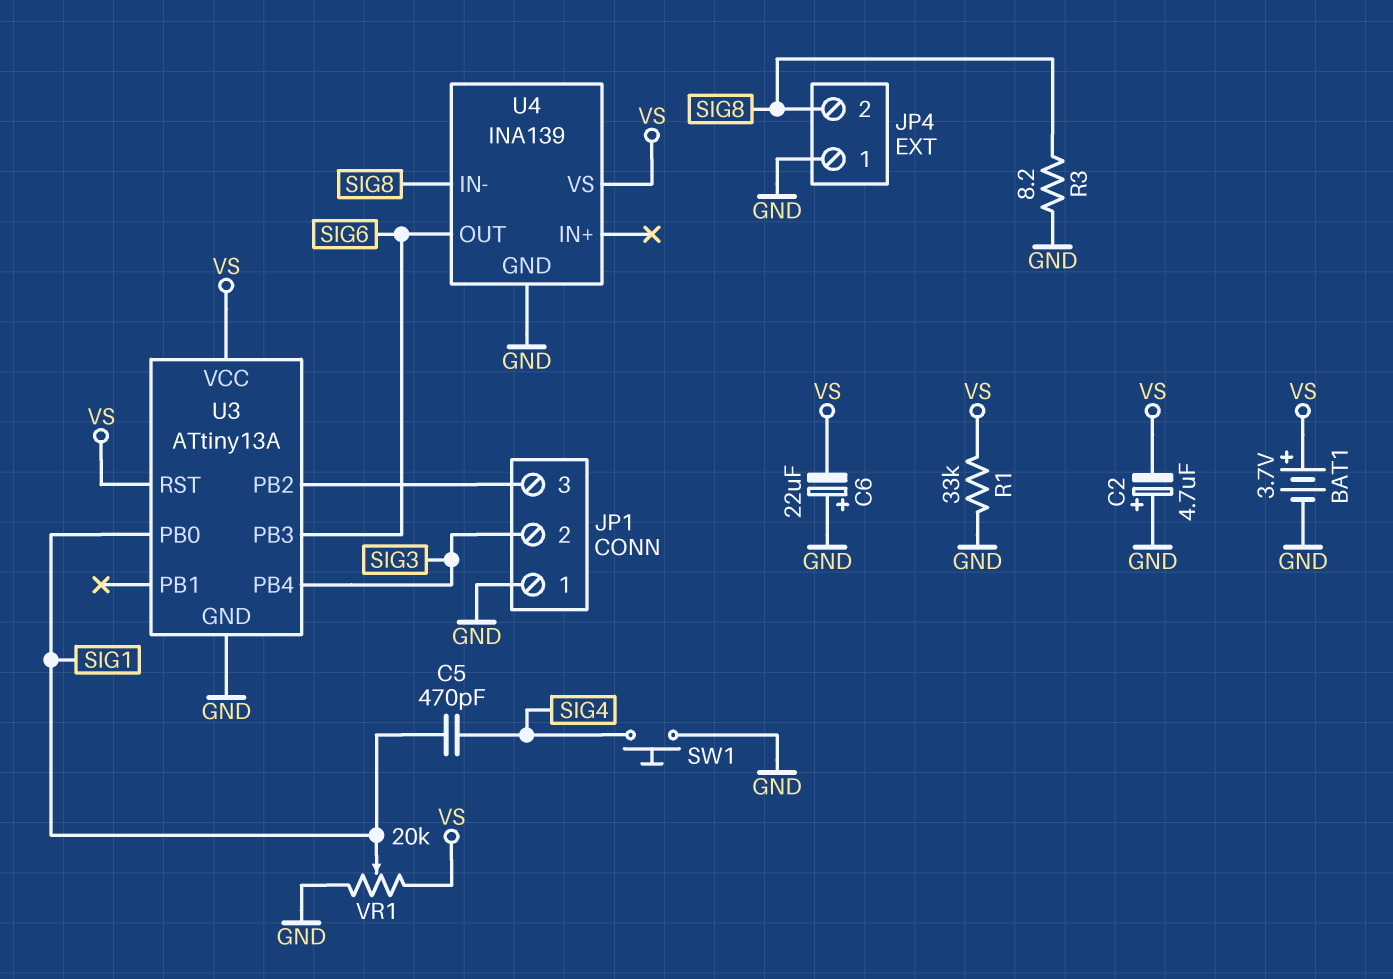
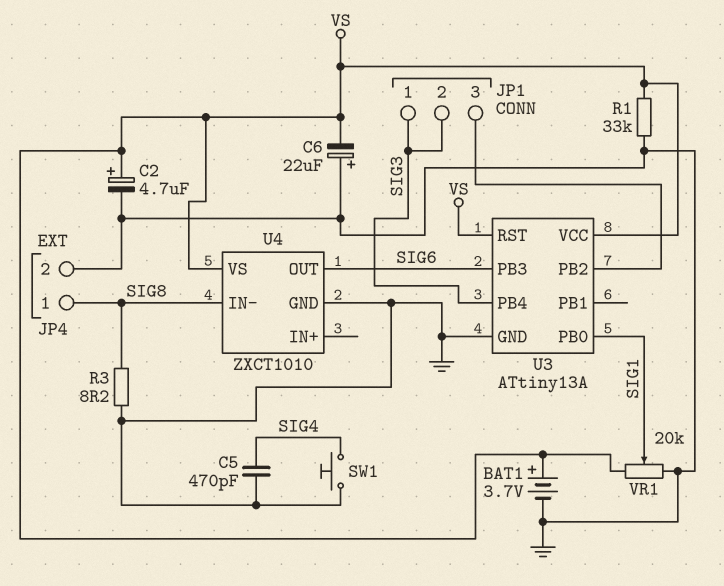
C2: 4.7uF (plus GND, minus VS) -> 4.7uF (plus VS, minus GND)
C5: 470pF (SIG1, SIG4) -> 470pF (GND, SIG4)
JP1 pin 1: GND -> SIG3
JP4 pin 1: GND -> SIG8
JP4 pin 2: SIG8 -> GND
U4: INA139 -> ZXCT1010

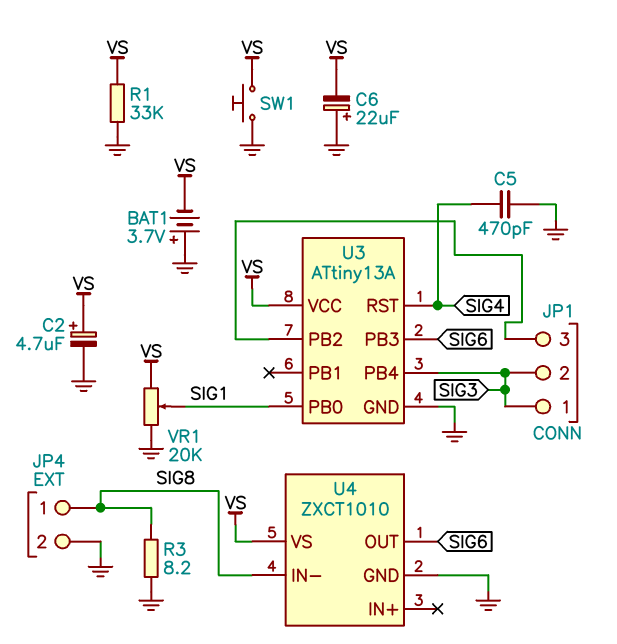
BAT1: 3.7V (plus VS, minus GND) -> 3.7V (plus GND, minus VS)
SW1: button (GND, SIG4) -> button (GND, VS)
U3 pin RST: VS -> SIG4

